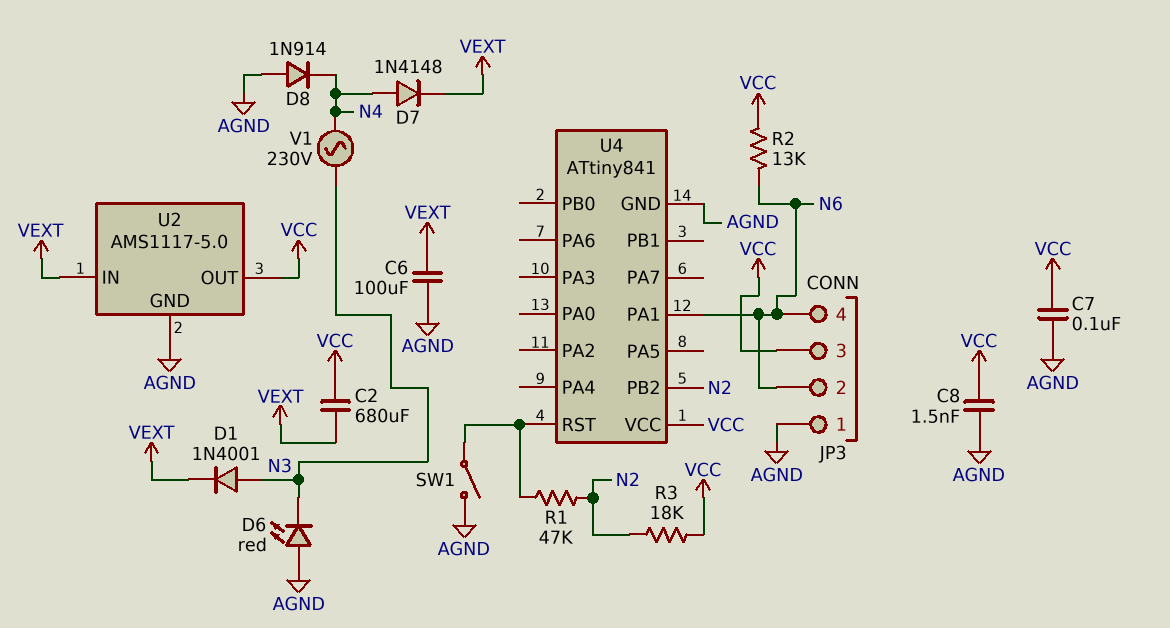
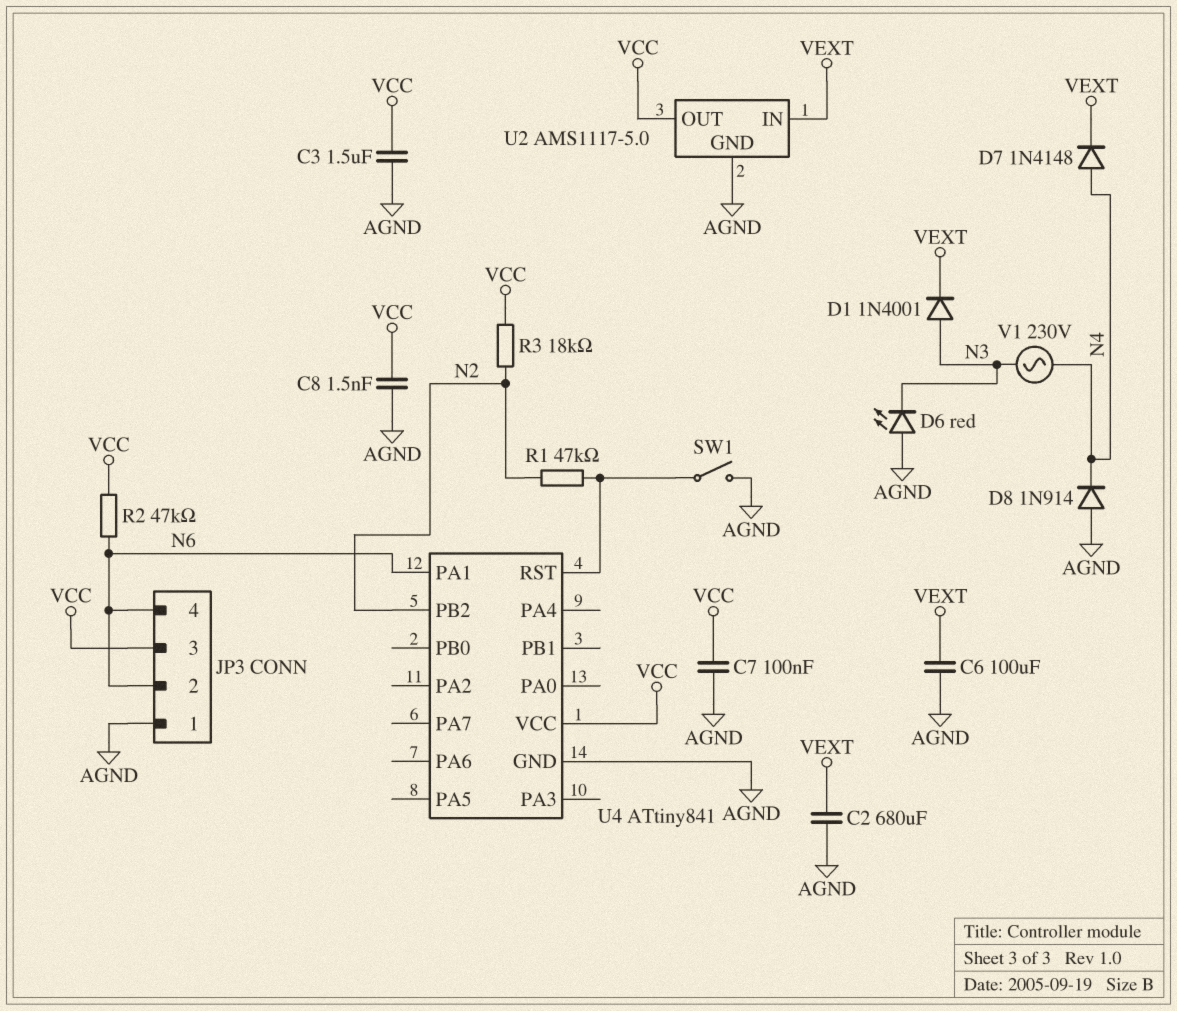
C2: 680uF (VCC, VEXT) -> 680uF (AGND, VEXT)
C3: none -> 1.5uF (AGND, VCC)
R2: 13k (N6, VCC) -> 47k (N6, VCC)

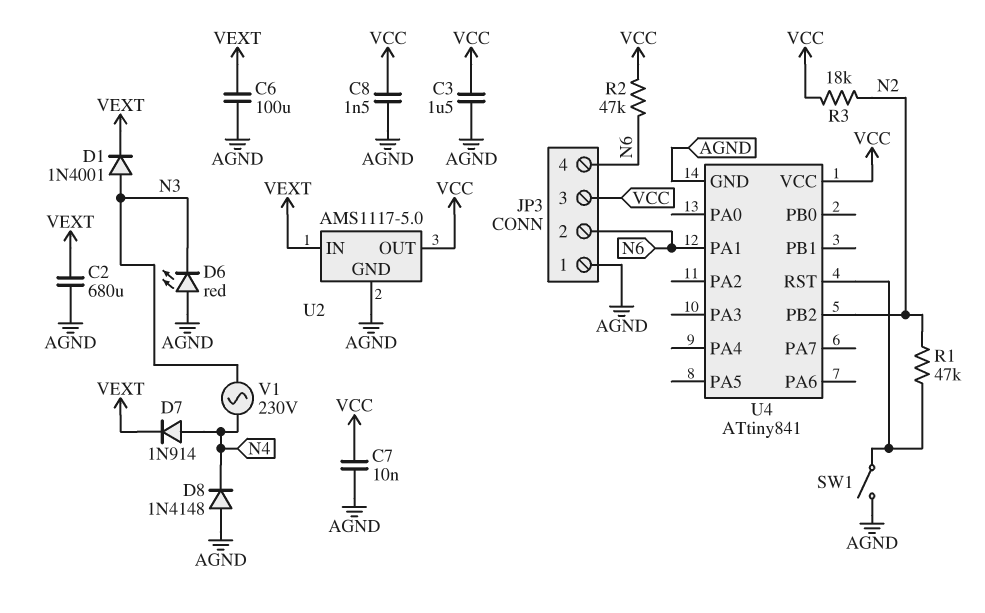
C7: 100nF (AGND, VCC) -> 10nF (AGND, VCC)
D7: diode 1N4148 (A N4, K VEXT) -> diode 1N914 (A N4, K VEXT)
D8: diode 1N914 (A AGND, K N4) -> diode 1N4148 (A AGND, K N4)

